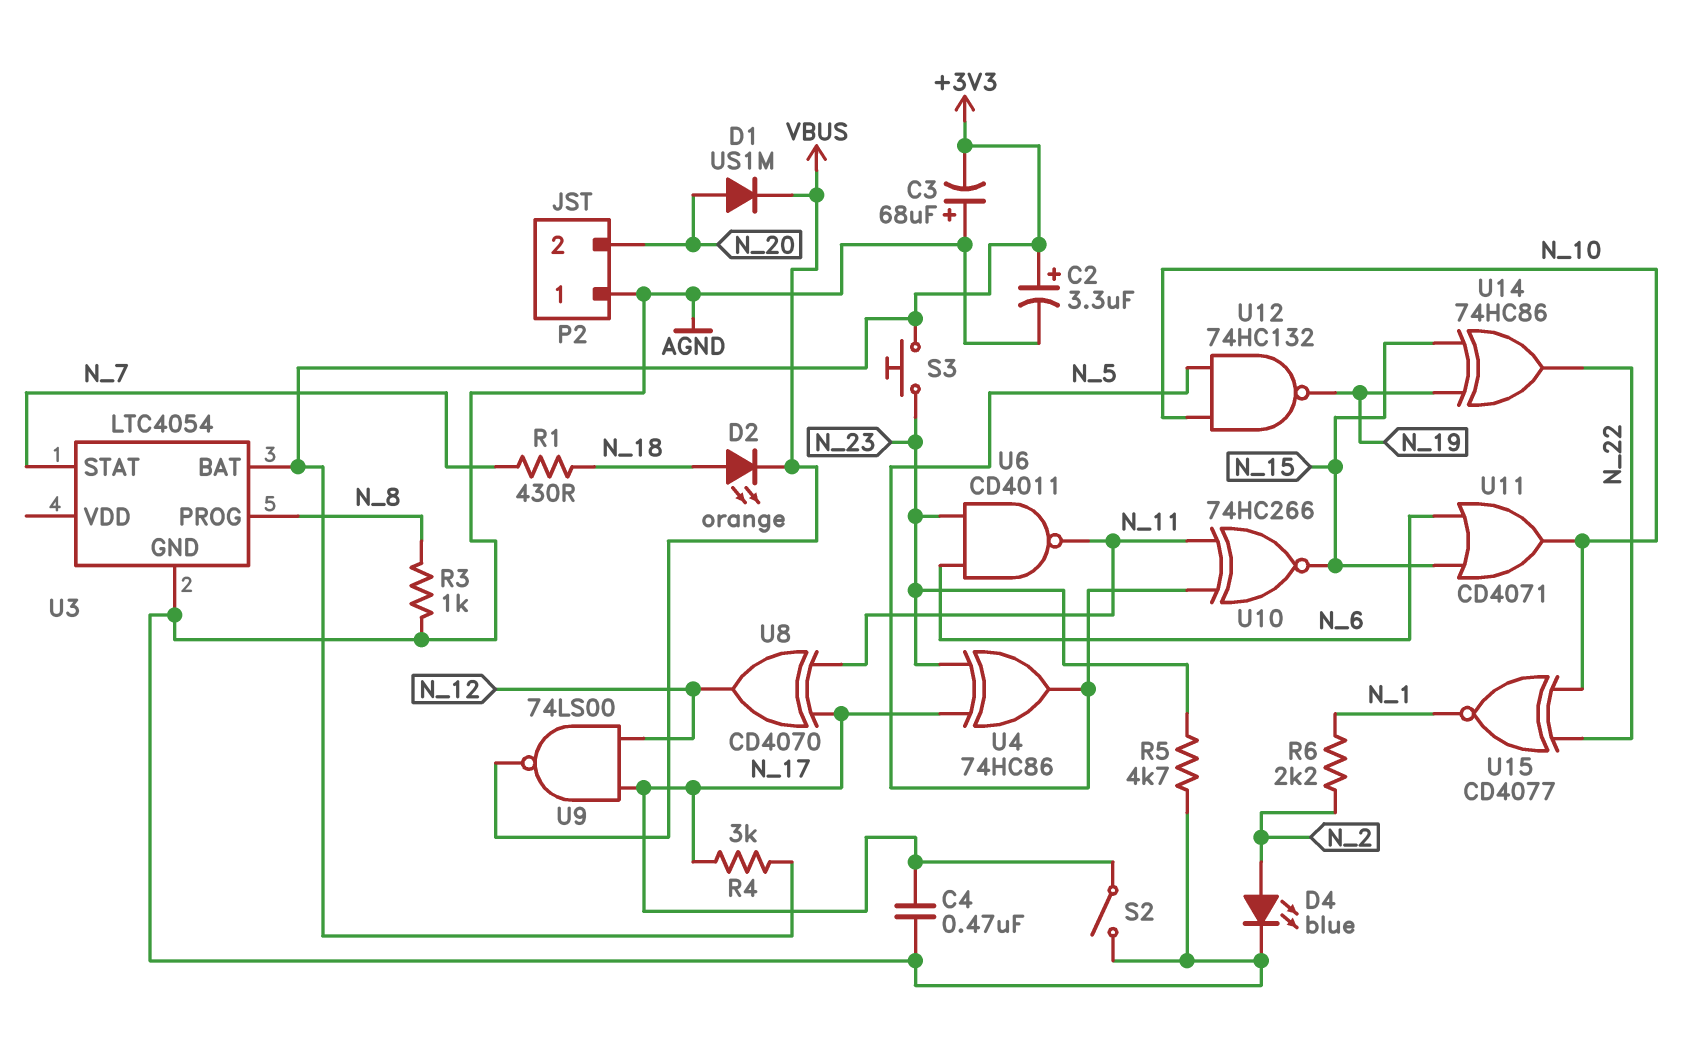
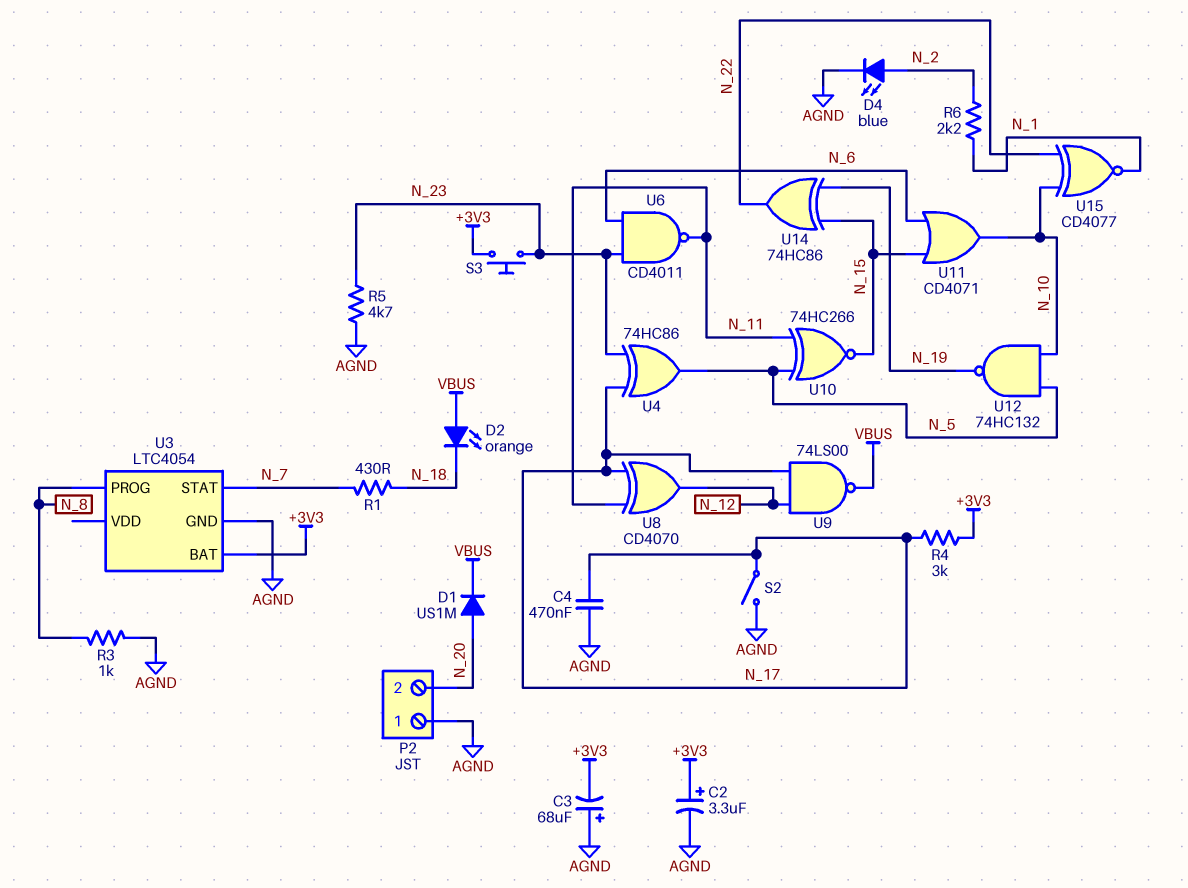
D2: LED orange (A N_18, K VBUS) -> LED orange (A VBUS, K N_18)

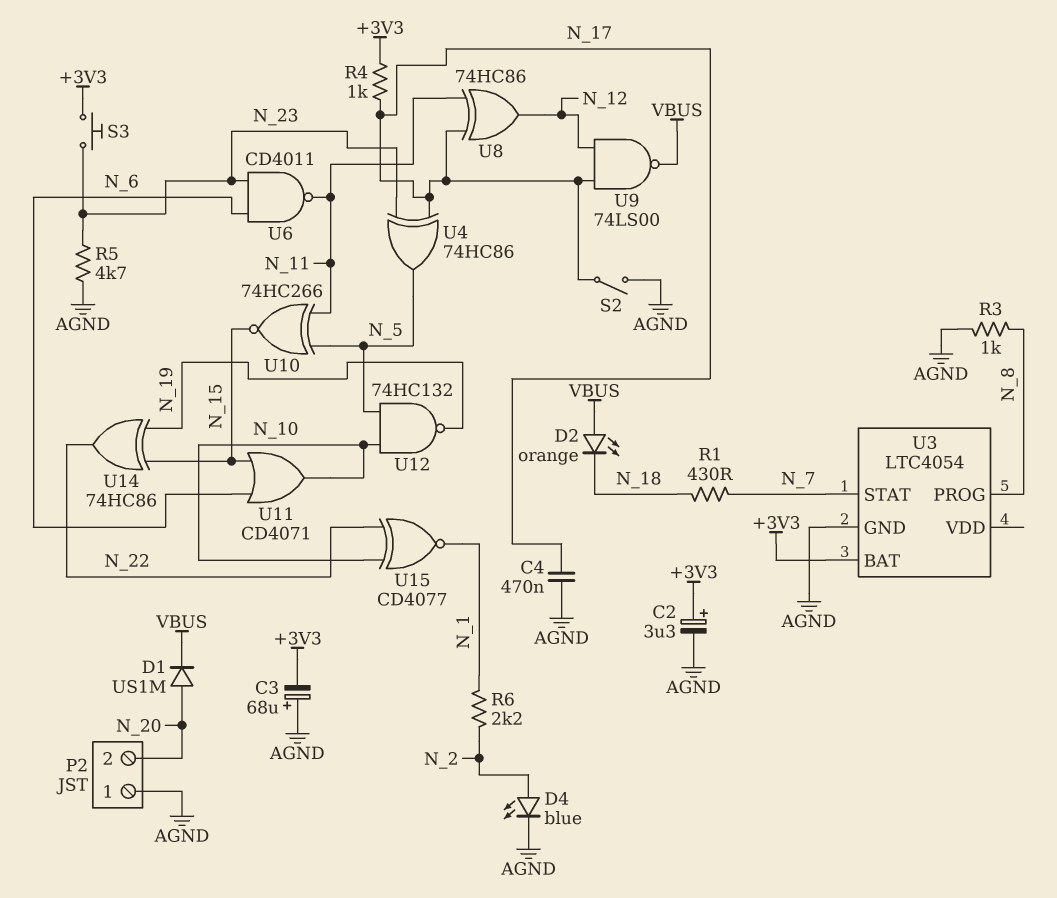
R4: 3k (+3V3, N_17) -> 1k (+3V3, N_17)
U8: XOR CD4070 (in N_11, in N_17, out N_12) -> XOR 74HC86 (in N_11, in N_17, out N_12)

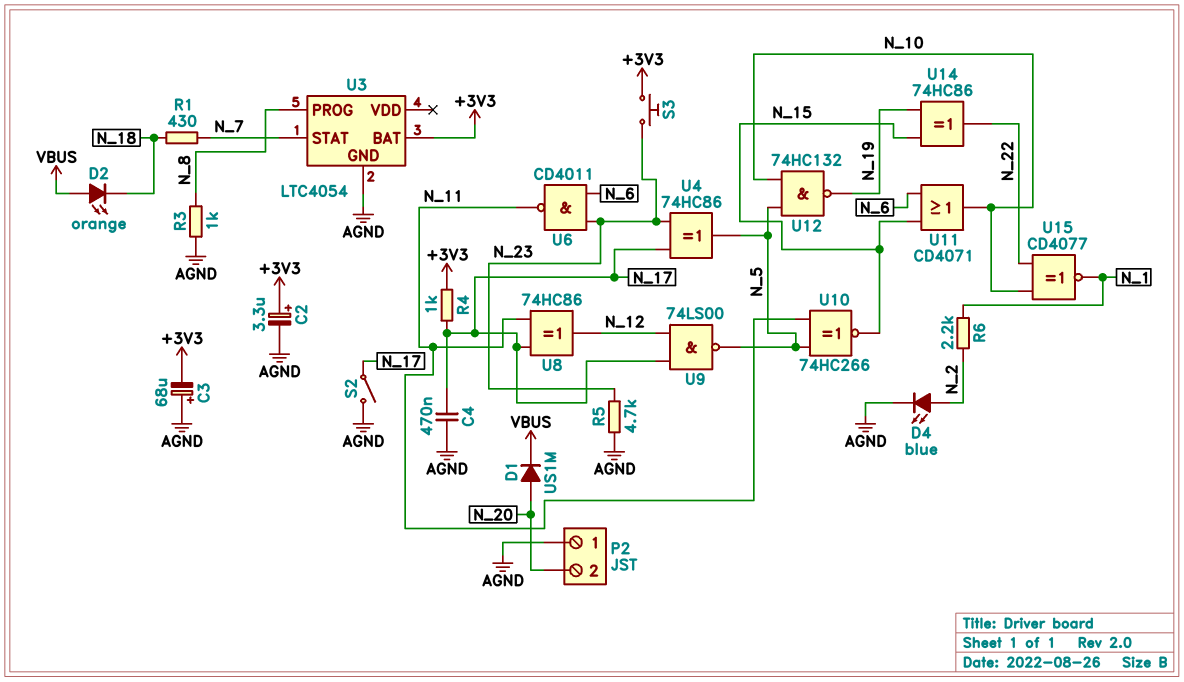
U9: NAND 74LS00 (in N_12, in N_17, out VBUS) -> NAND 74LS00 (in N_12, in N_17, out N_5)

